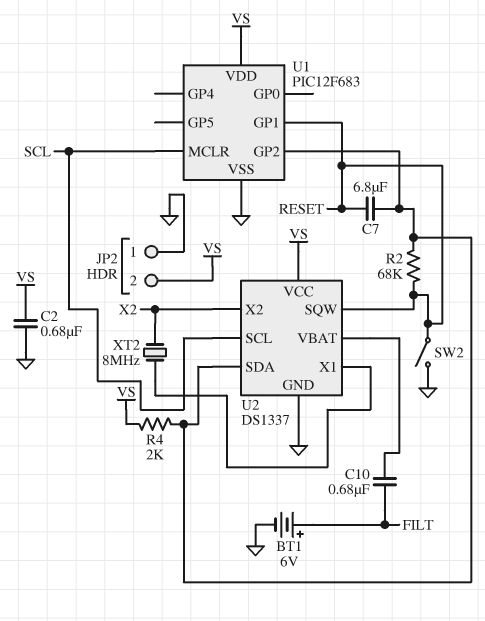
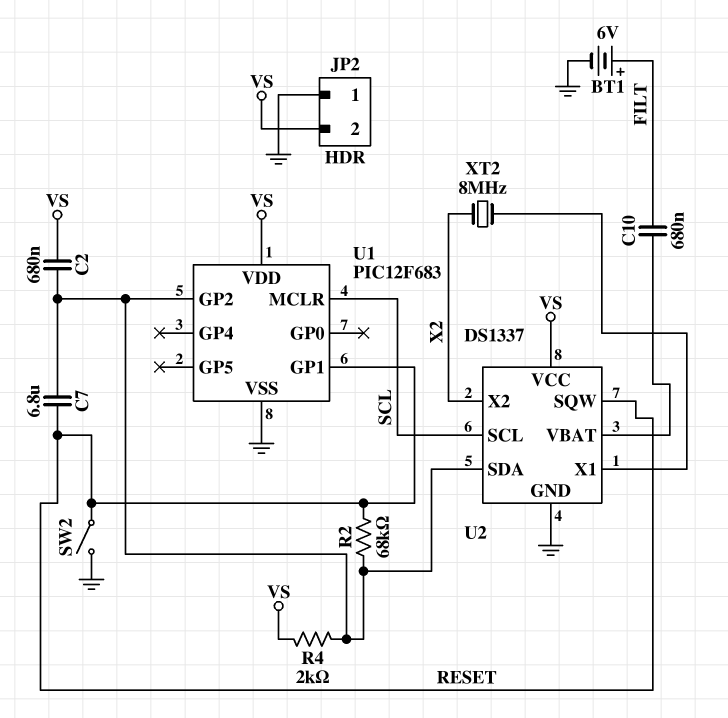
C2: 680nF (GND, VS) -> 680nF (U1/GP2, VS)

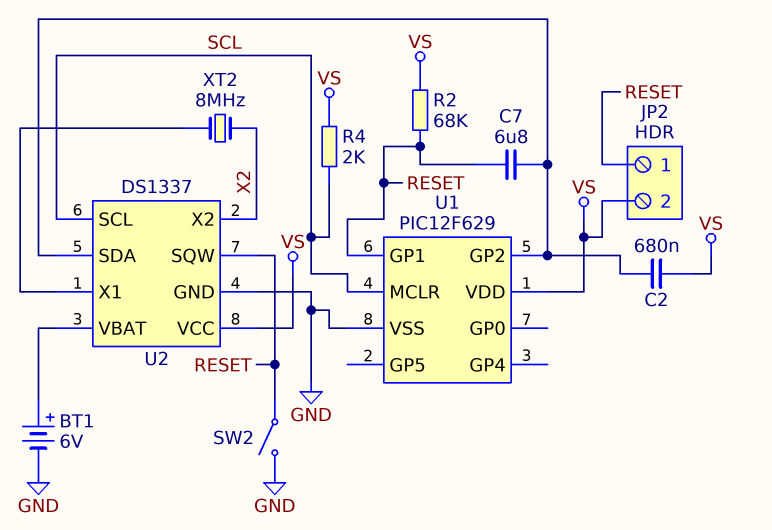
BT1: 6V (plus FILT, minus GND) -> 6V (plus U2/VBAT, minus GND)
C10: 680nF (FILT, U2/VBAT) -> none
JP2 pin 1: GND -> RESET
R2: 68k (RESET, U1/GP2) -> 68k (RESET, VS)
R4: 2k (U1/GP2, VS) -> 2k (SCL, VS)
U1: PIC12F683 -> PIC12F629

